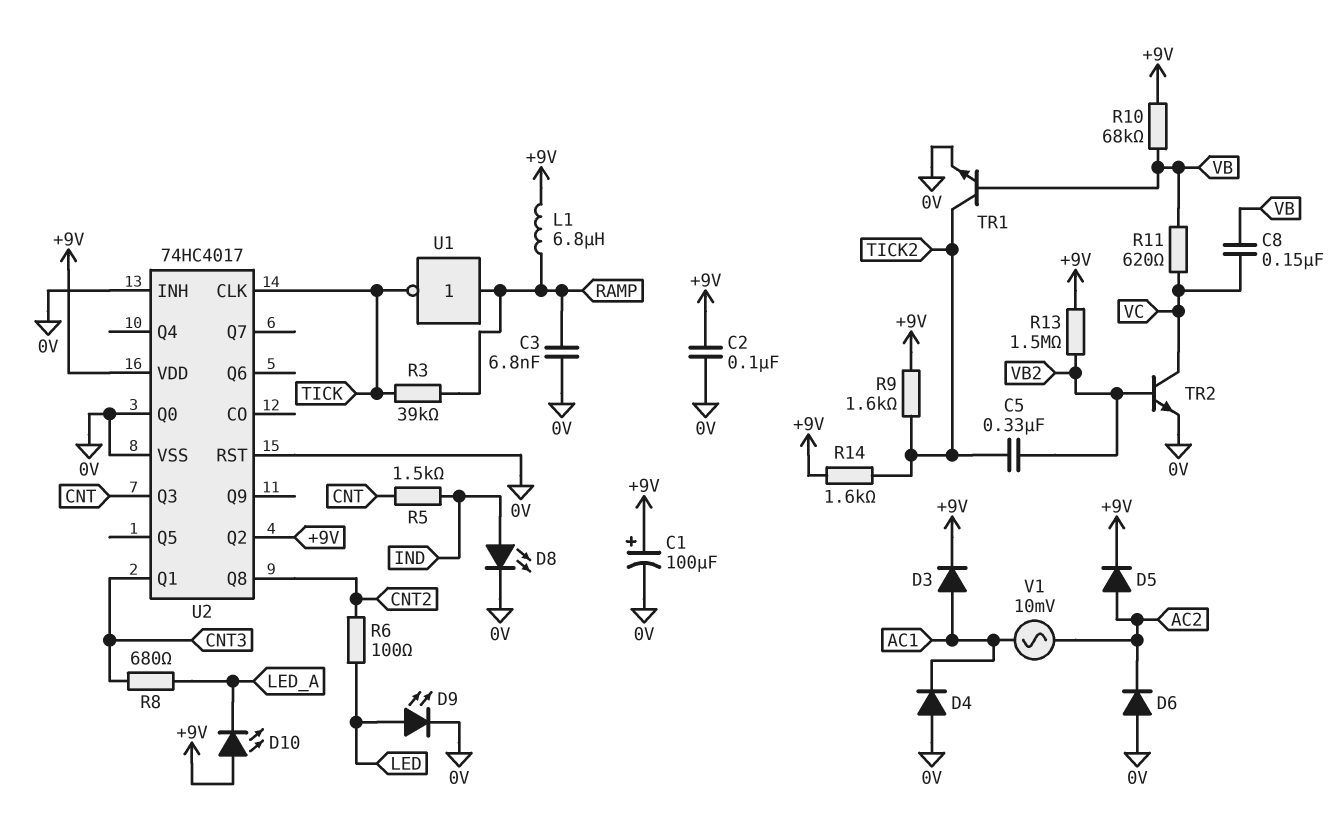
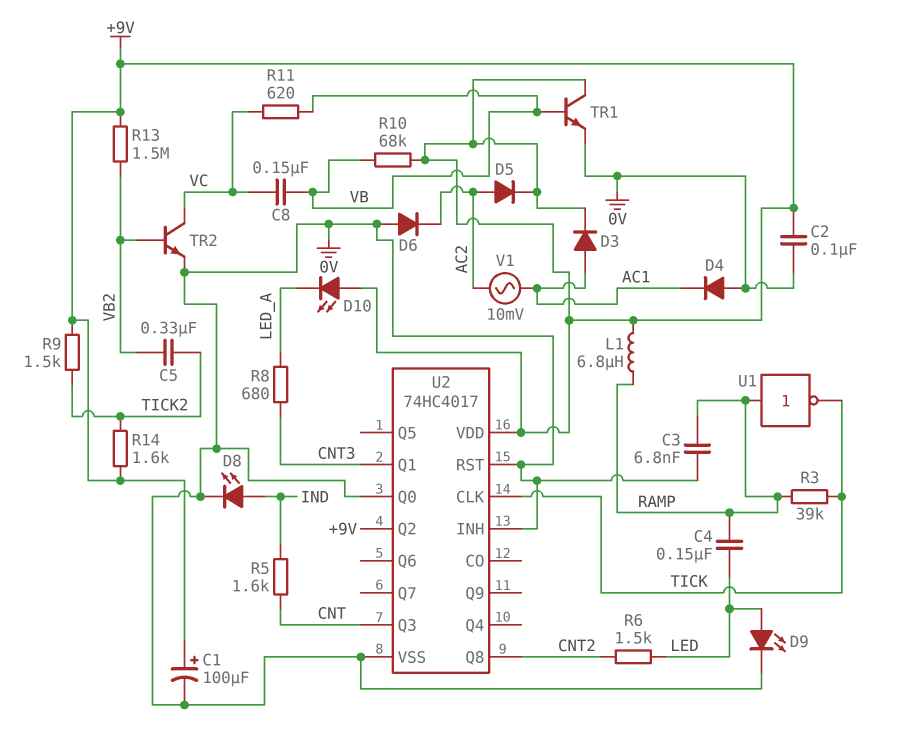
C4: none -> 150nF (LED, RAMP)
R5: 1.5k (CNT, IND) -> 1.6k (CNT, IND)
R6: 100 (CNT2, LED) -> 1.5k (CNT2, LED)
R9: 1.6k (+9V, TICK2) -> 1.5k (+9V, TICK2)
TR1: NPN (B VB, C TICK2, E 0V) -> NPN (B VB, C +9V, E 0V)

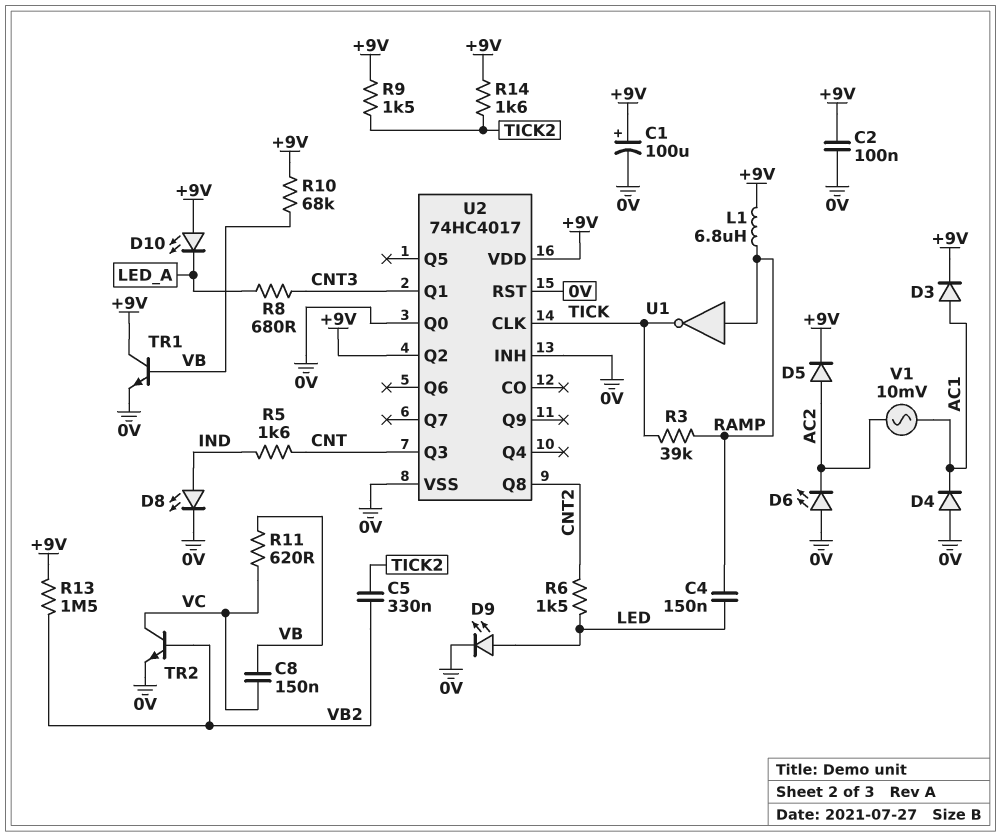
C3: 6.8nF (0V, RAMP) -> none
D6: diode (A 0V, K AC2) -> LED (A 0V, K AC2)

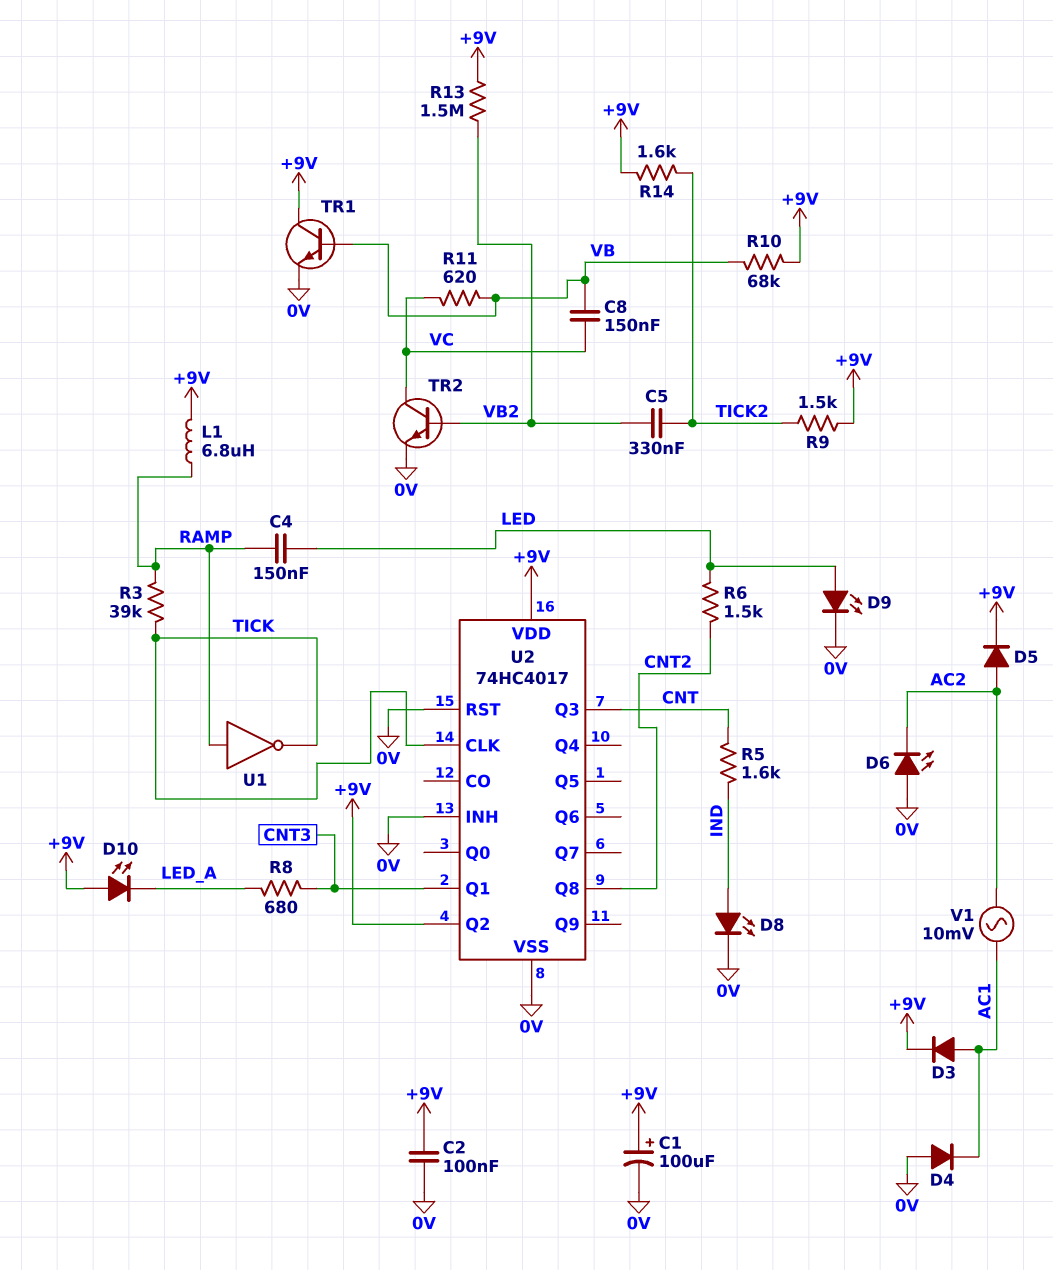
U2 pin Q0: 0V -> none

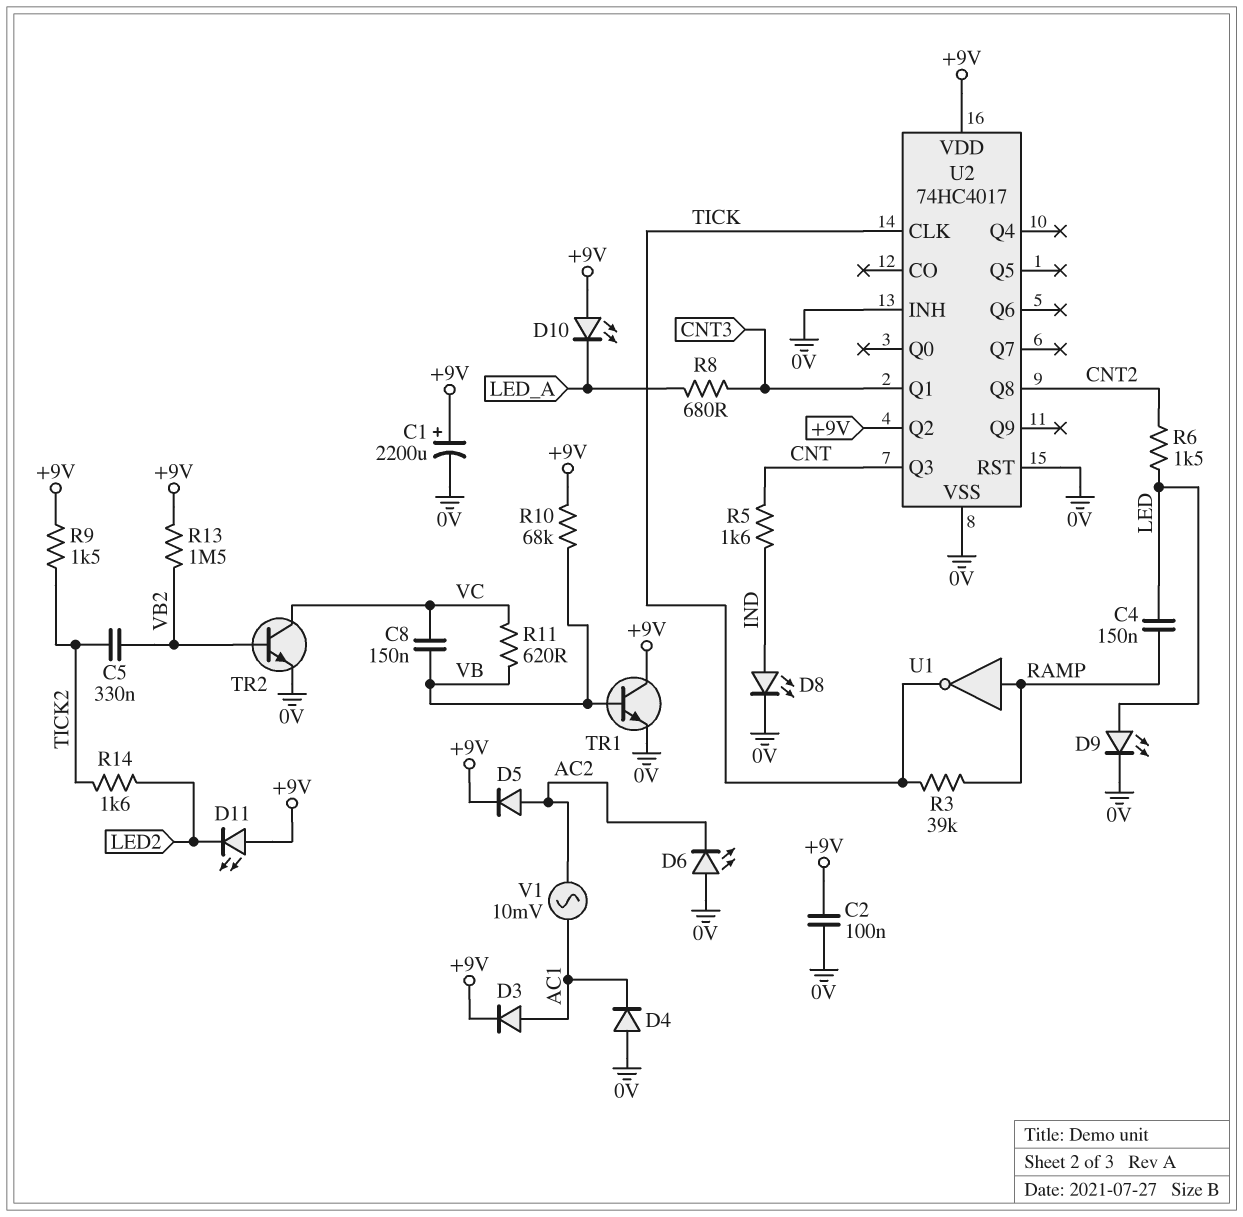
C1: 100uF (plus +9V, minus 0V) -> 2200uF (plus +9V, minus 0V)
D11: none -> LED (A +9V, K LED2)
L1: 6.8uH (+9V, RAMP) -> none
R14: 1.6k (+9V, TICK2) -> 1.6k (LED2, TICK2)

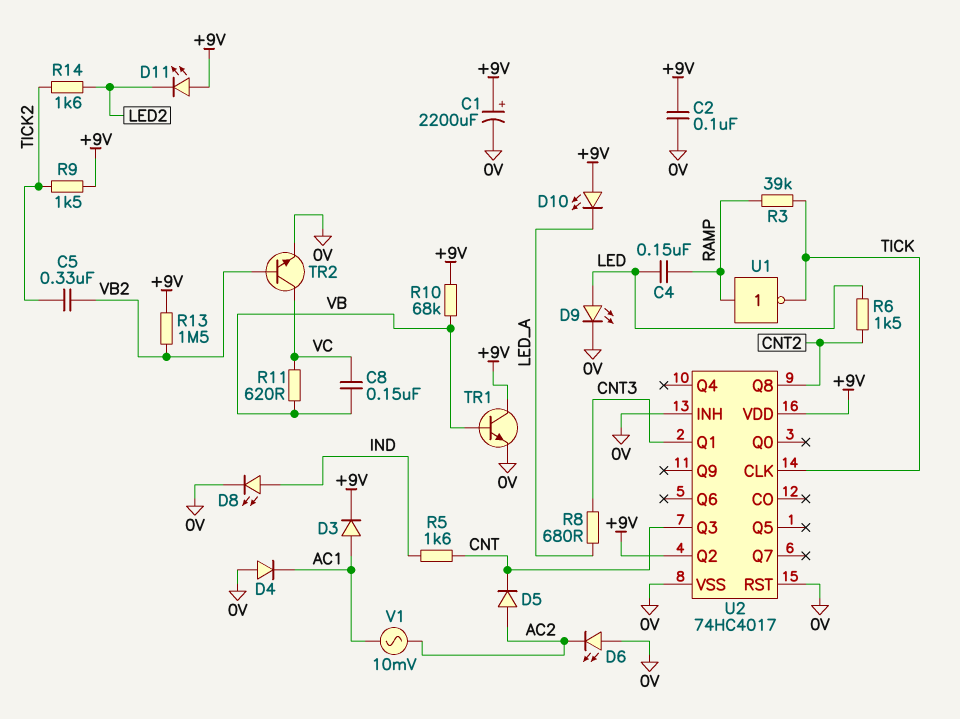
D5: diode (A AC2, K +9V) -> diode (A AC2, K CNT)

